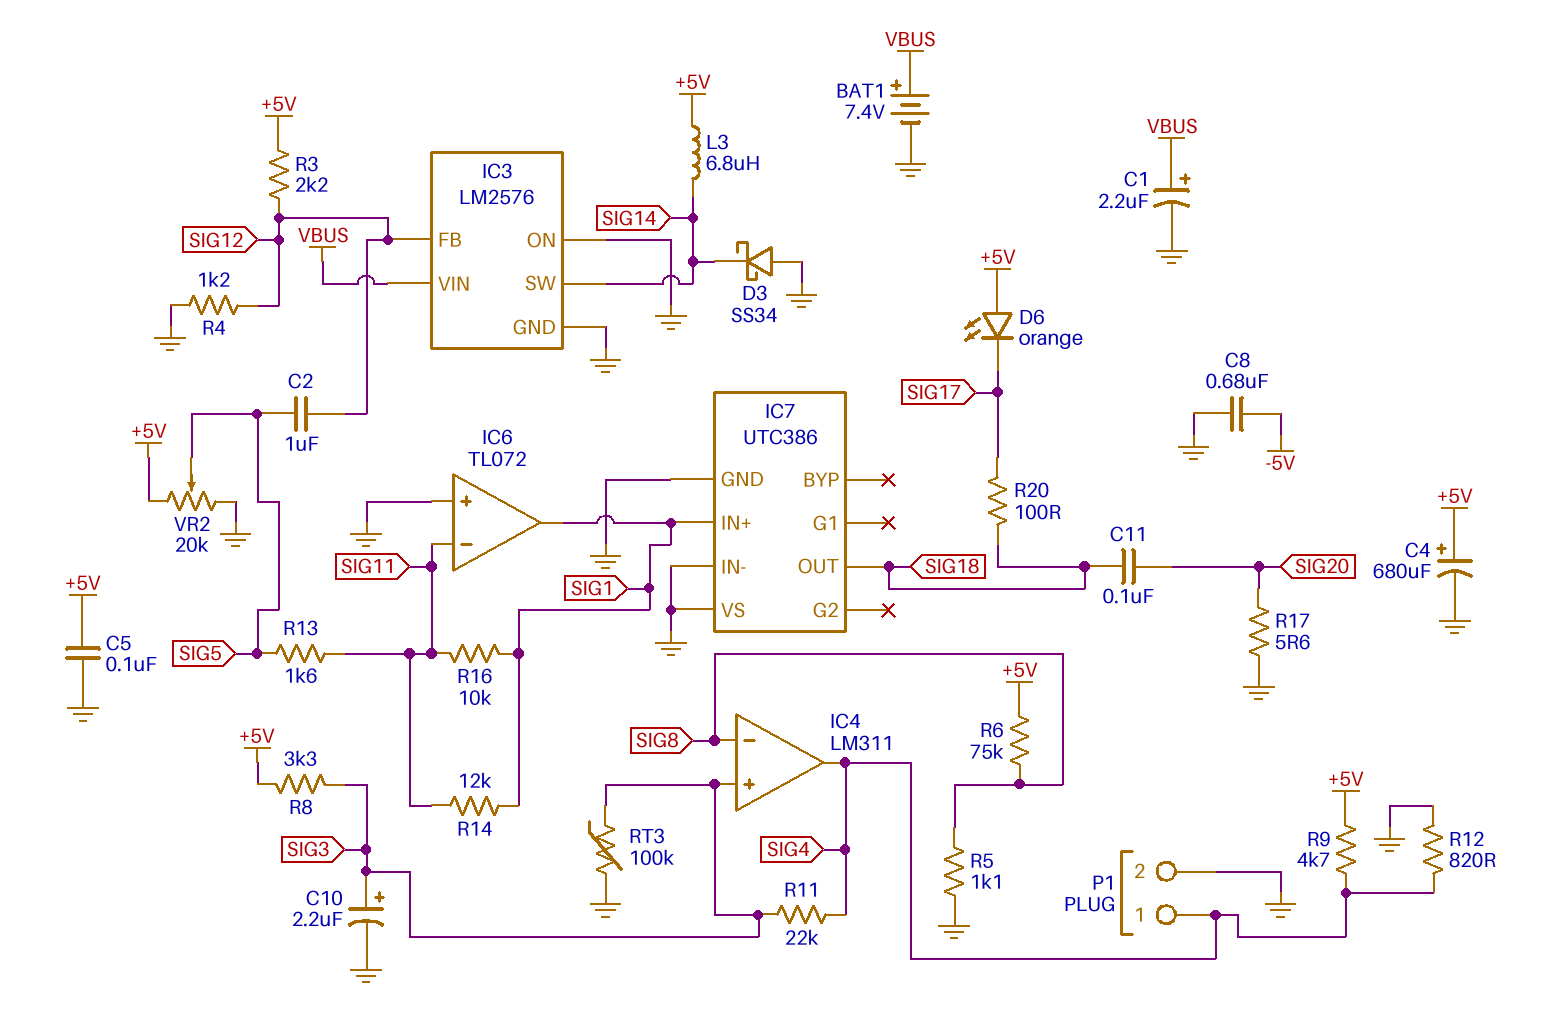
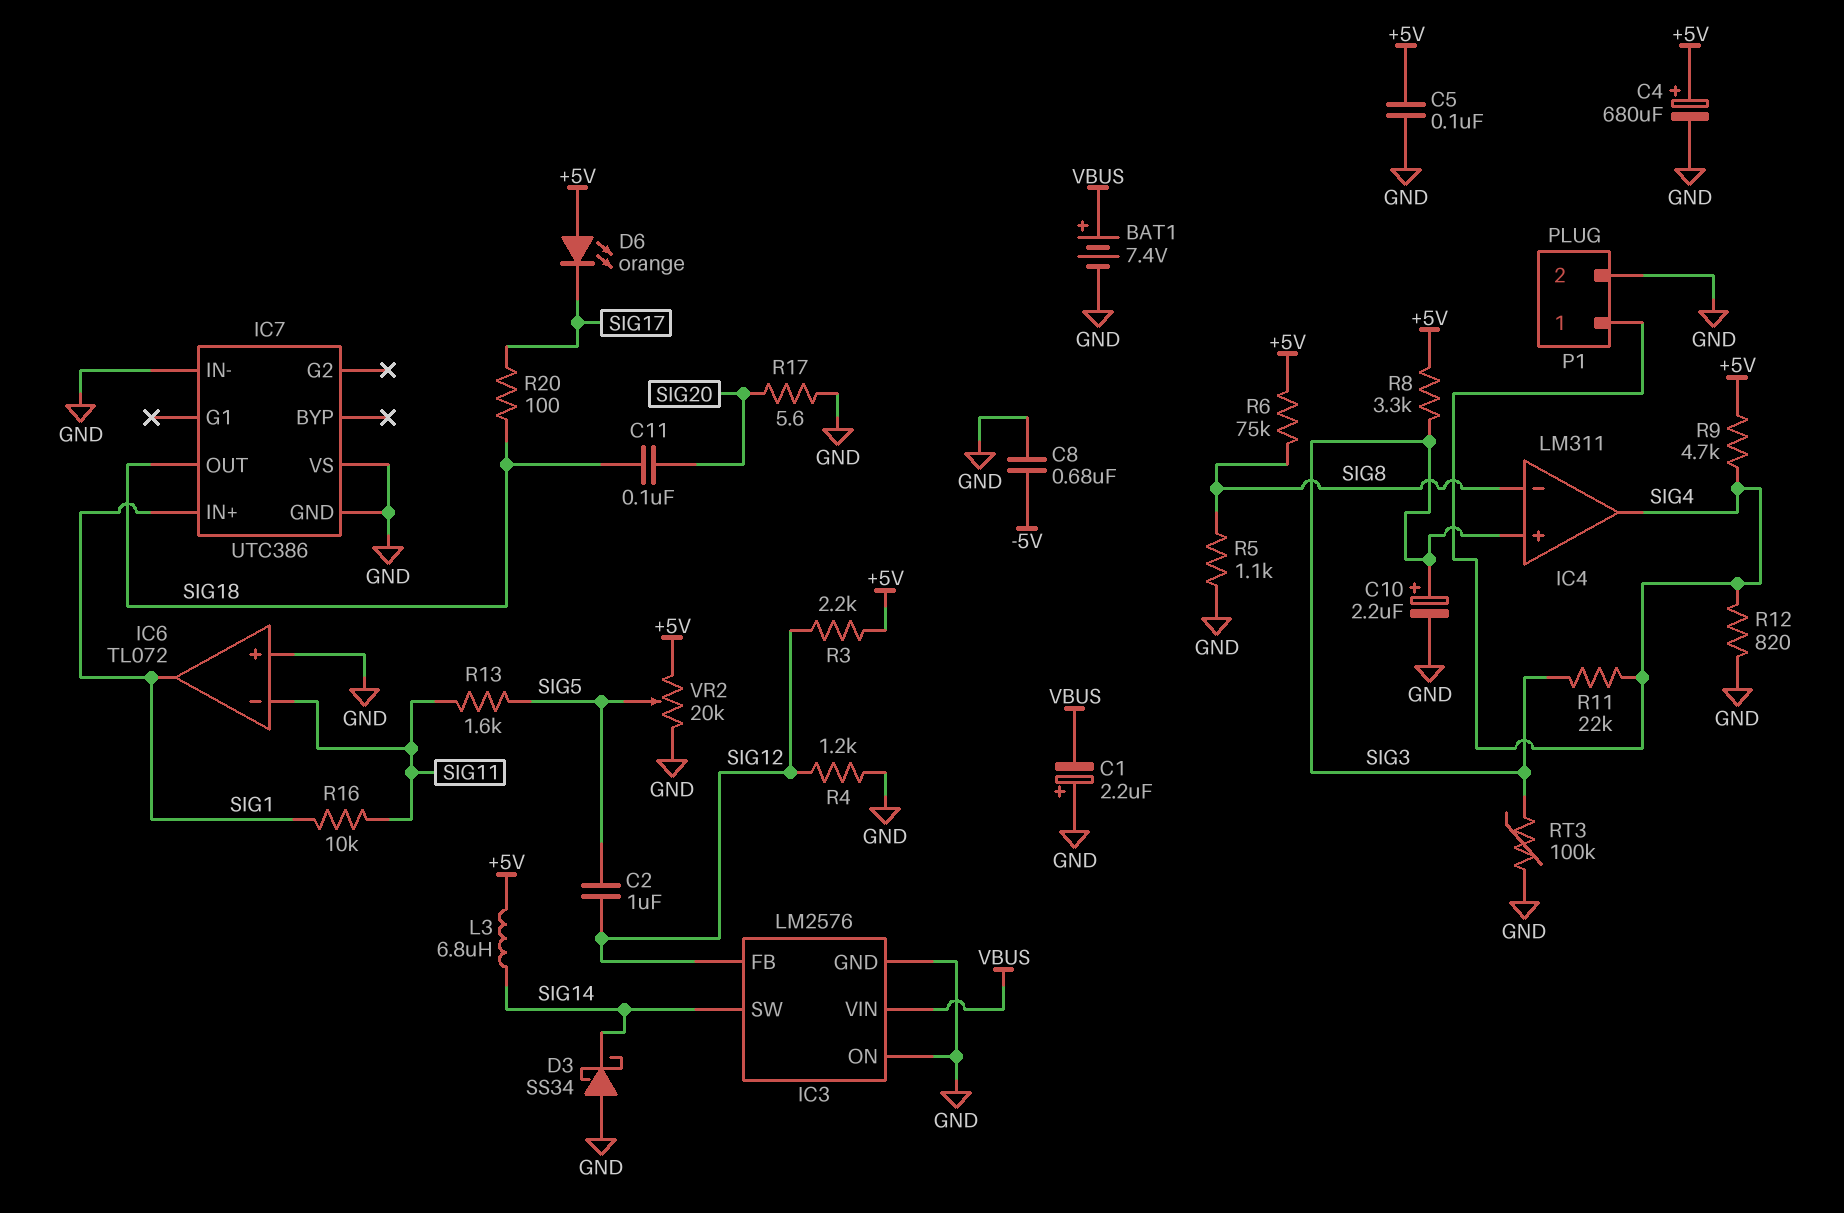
C1: 2.2uF (plus VBUS, minus GND) -> 2.2uF (plus GND, minus VBUS)
R14: 12k (SIG1, SIG11) -> none

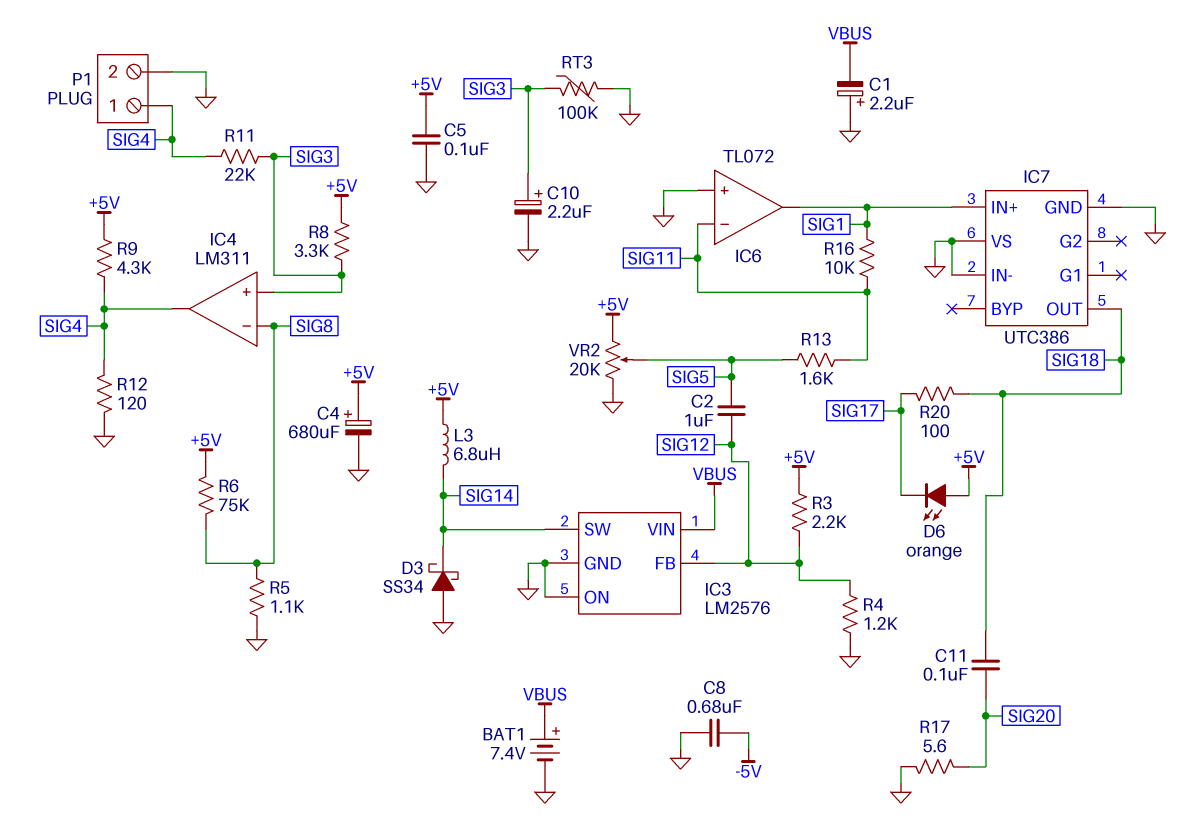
R9: 4.7k (+5V, SIG4) -> 4.3k (+5V, SIG4)
R12: 820 (GND, SIG4) -> 120 (GND, SIG4)

